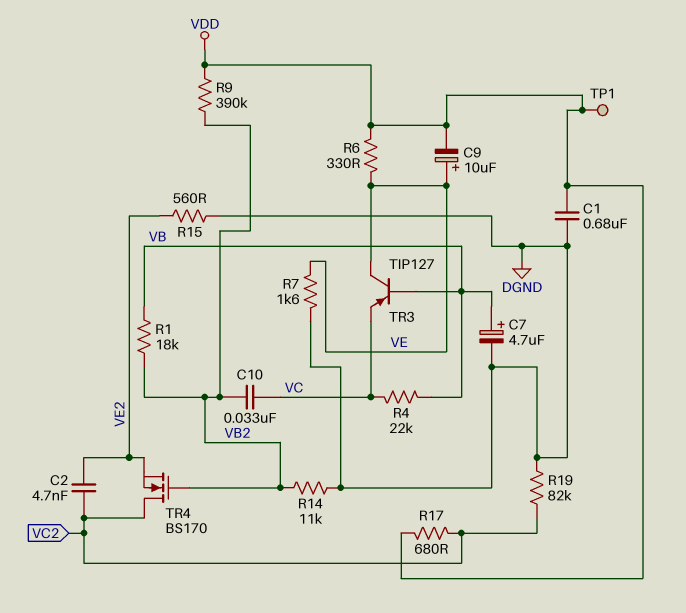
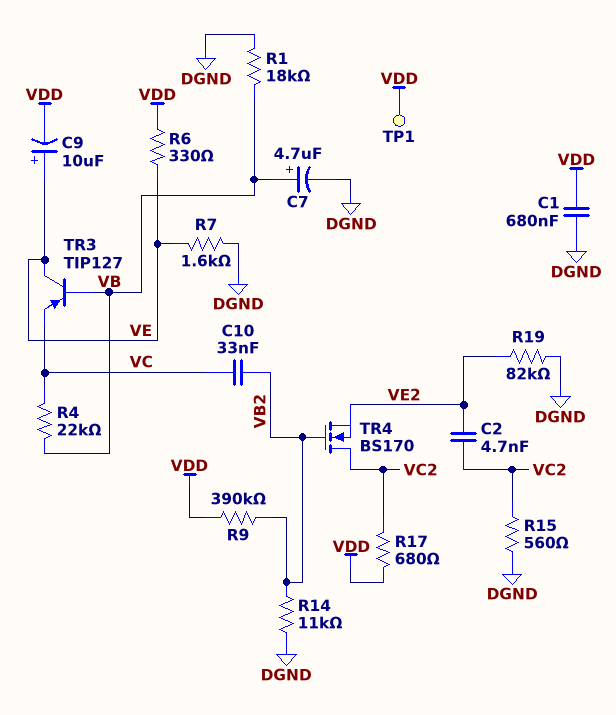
R1: 18k (VB, VB2) -> 18k (DGND, VB)
R15: 560 (DGND, VE2) -> 560 (DGND, VC2)
R19: 82k (DGND, VC2) -> 82k (DGND, VE2)

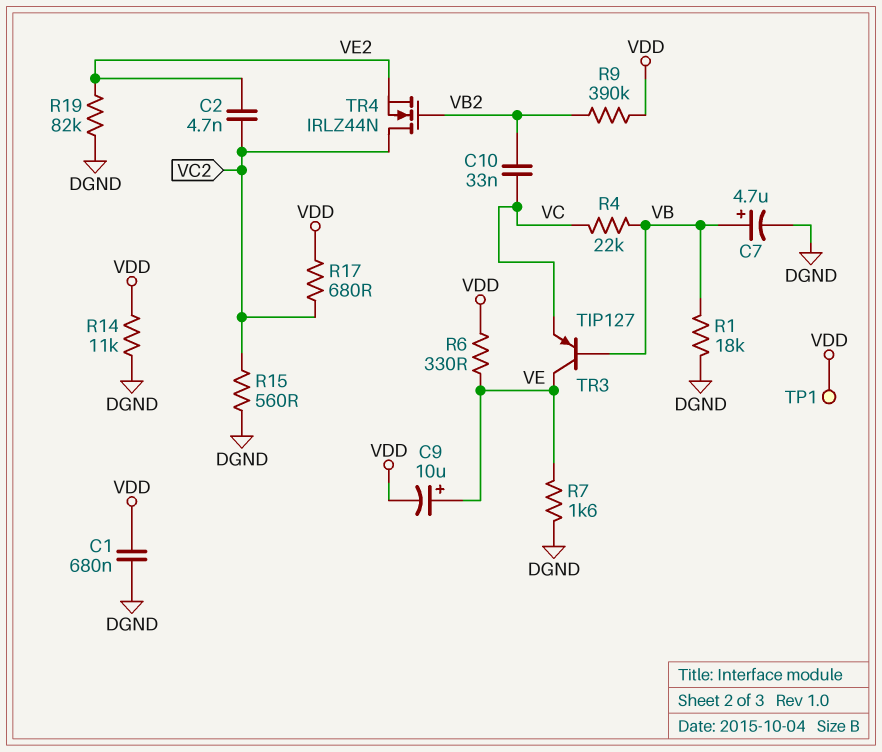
R14: 11k (DGND, VB2) -> 11k (DGND, VDD)
TR4: NMOS BS170 (G VB2, D VC2, S VE2) -> NMOS IRLZ44N (G VB2, D VC2, S VE2)

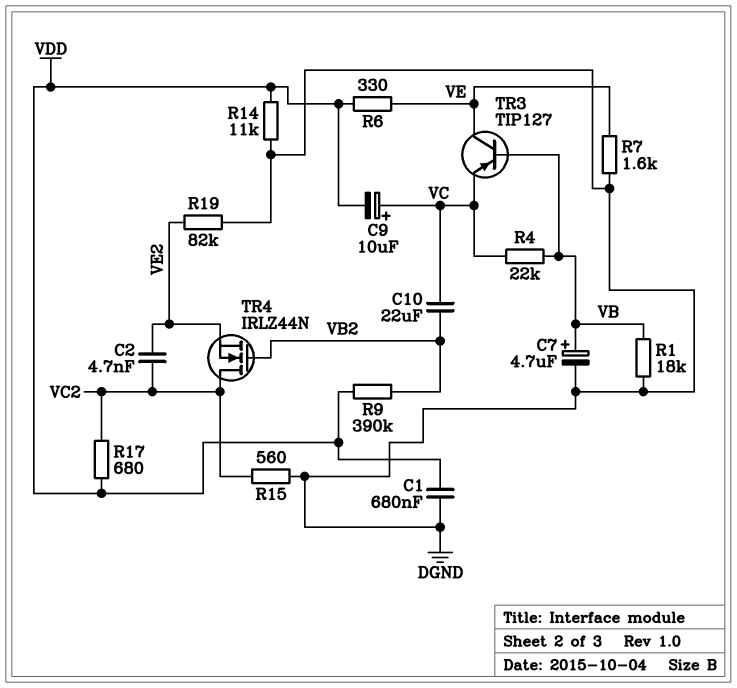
C9: 10uF (plus VE, minus VDD) -> 10uF (plus VC, minus VDD)
C10: 33nF (VB2, VC) -> 22uF (VB2, VC)
TP1: test point (VDD) -> none

